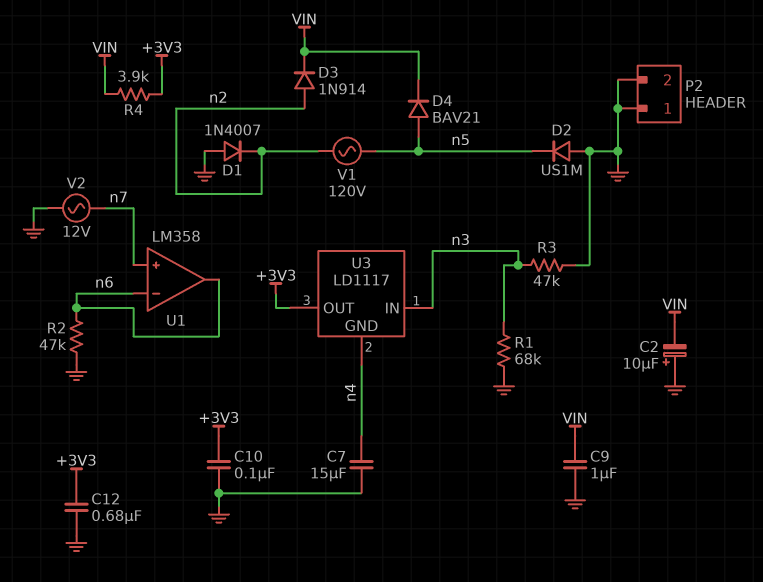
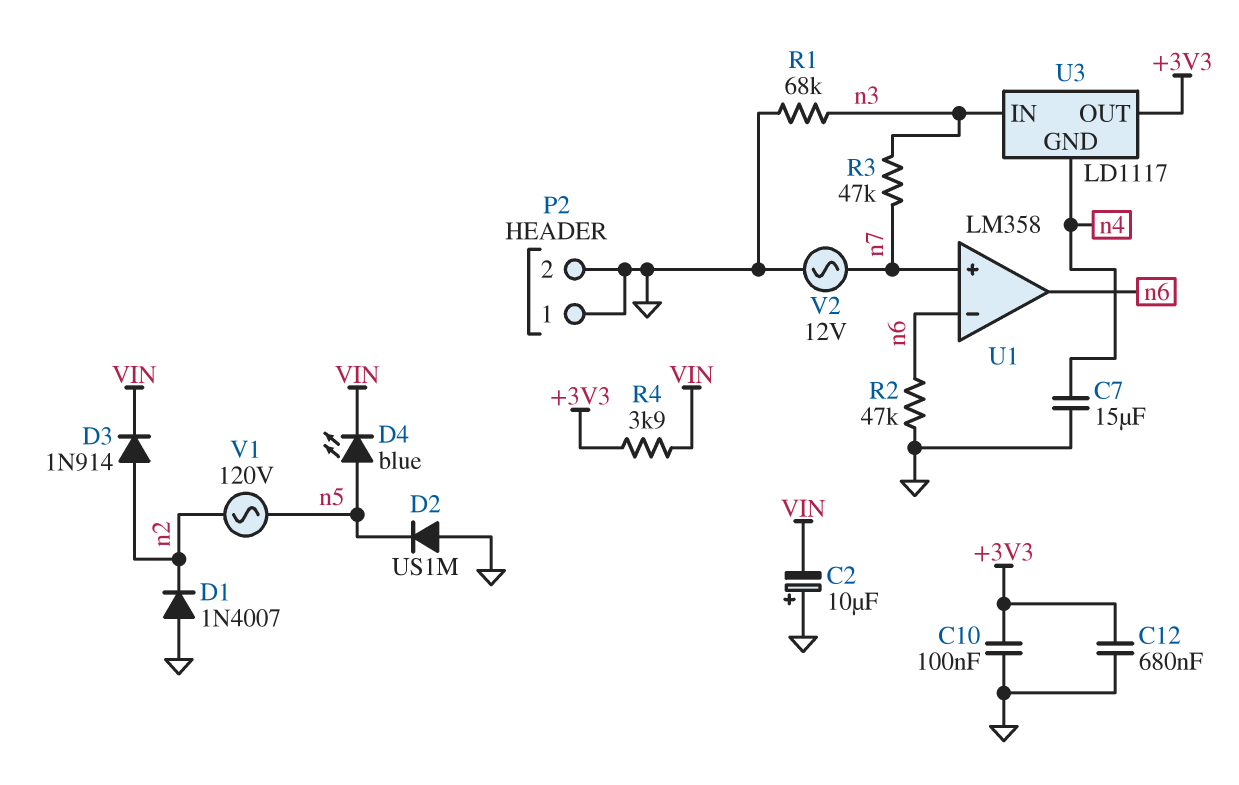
C9: 1uF (GND, VIN) -> none
D4: diode BAV21 (A n5, K VIN) -> LED blue (A n5, K VIN)
R3: 47k (GND, n3) -> 47k (n3, n7)

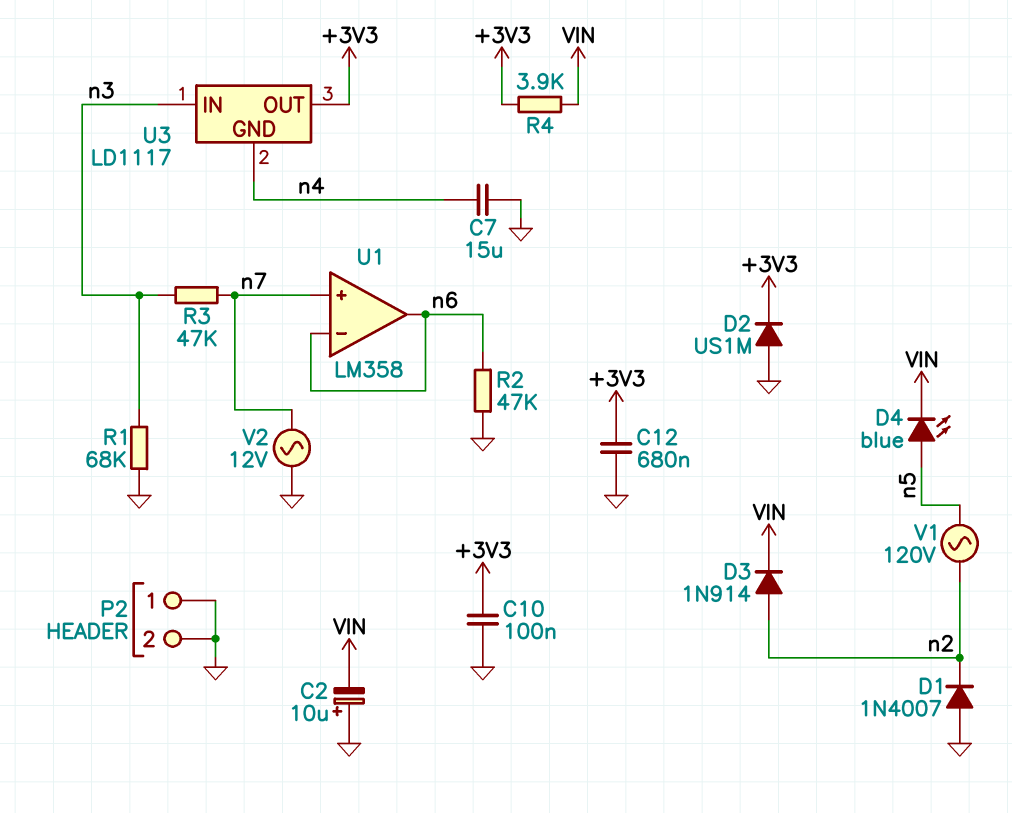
D2: diode US1M (A GND, K n5) -> diode US1M (A GND, K +3V3)

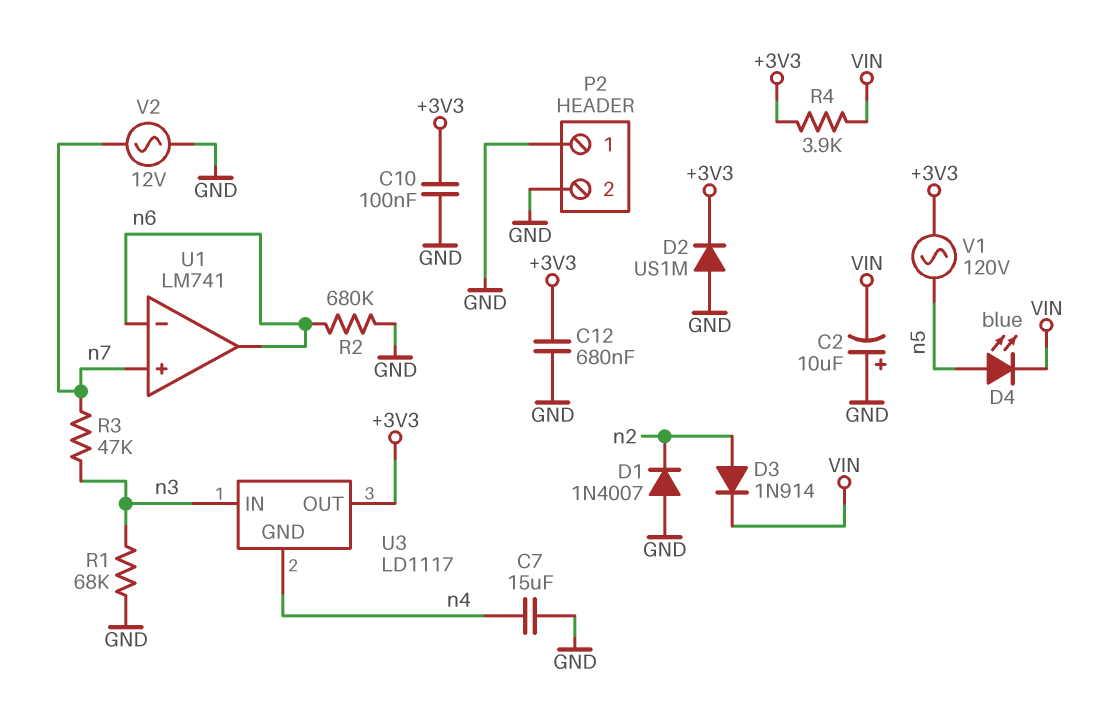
R2: 47k (GND, n6) -> 680k (GND, n6)
U1: LM358 -> LM741
V1: AC 120V (n2, n5) -> AC 120V (+3V3, n5)

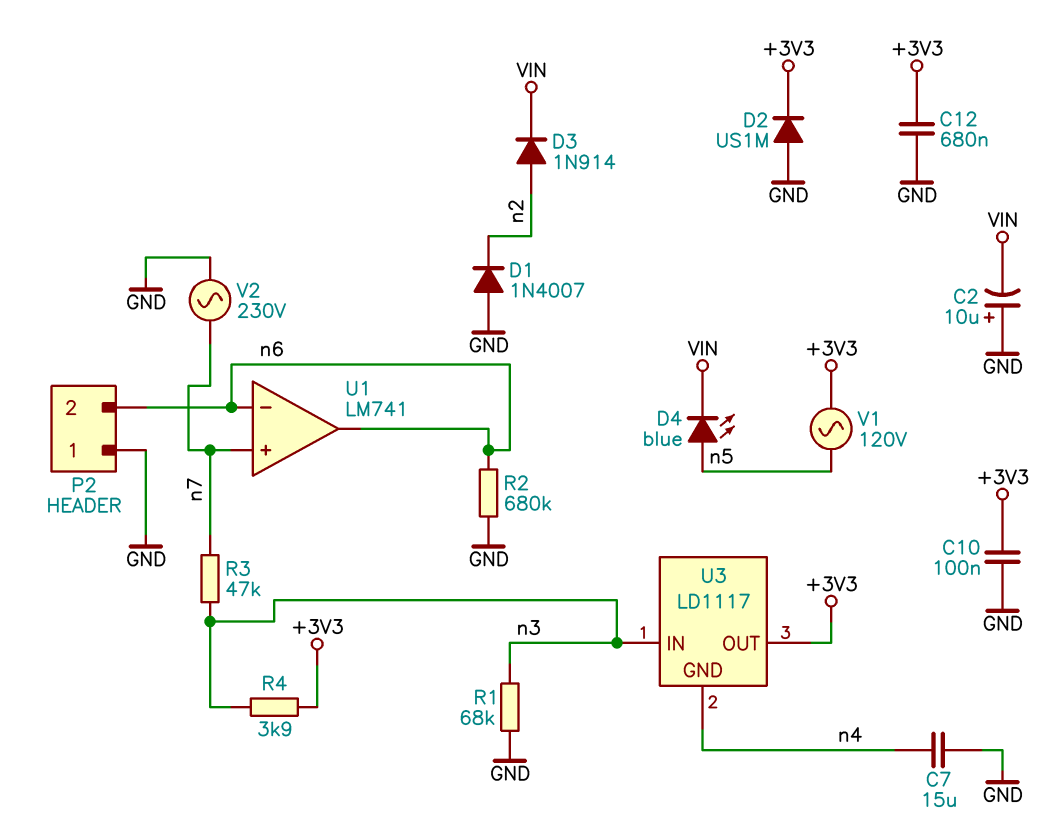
P2 pin 2: GND -> n6
R4: 3.9k (+3V3, VIN) -> 3.9k (+3V3, n3)
V2: AC 12V (GND, n7) -> AC 230V (GND, n7)

